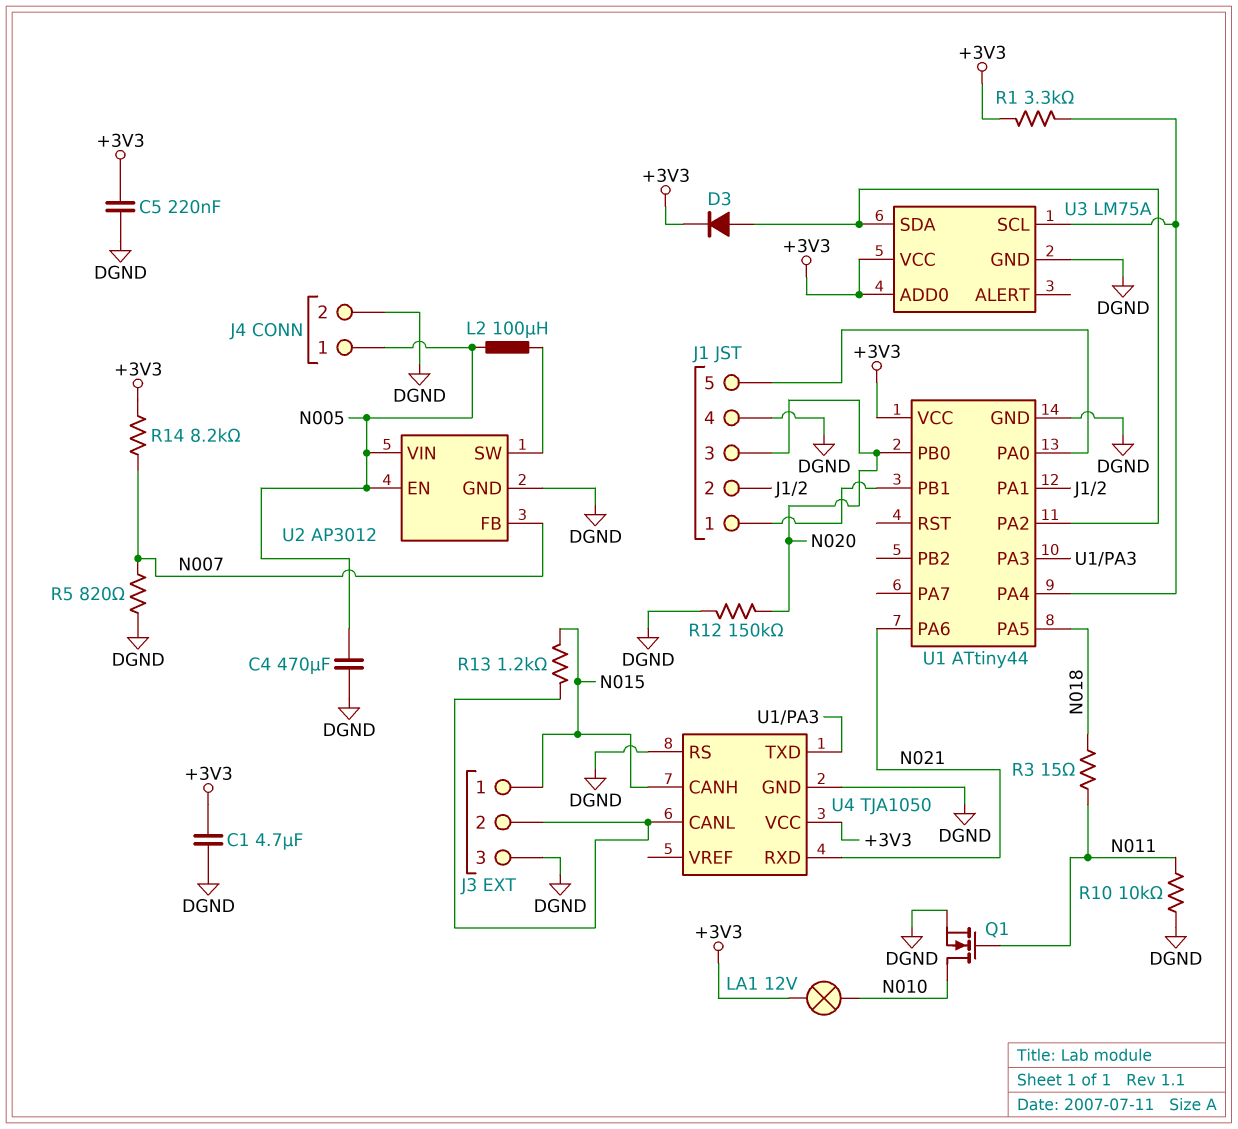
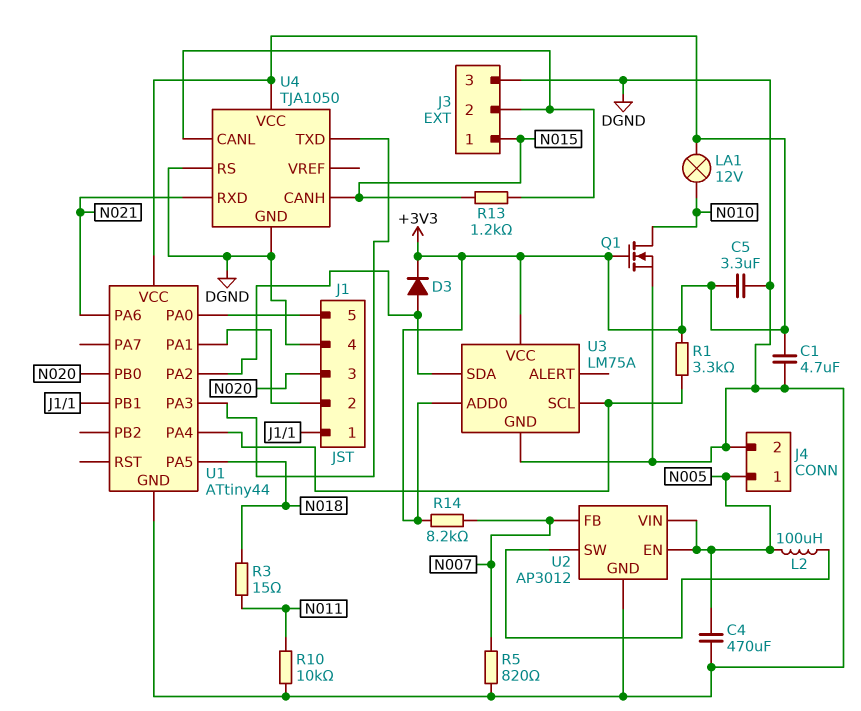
C5: 220nF (+3V3, DGND) -> 3.3uF (+3V3, DGND)
Q1: NMOS (G N011, D N010, S DGND) -> NMOS (G +3V3, D N010, S DGND)
R12: 150k (DGND, N020) -> none

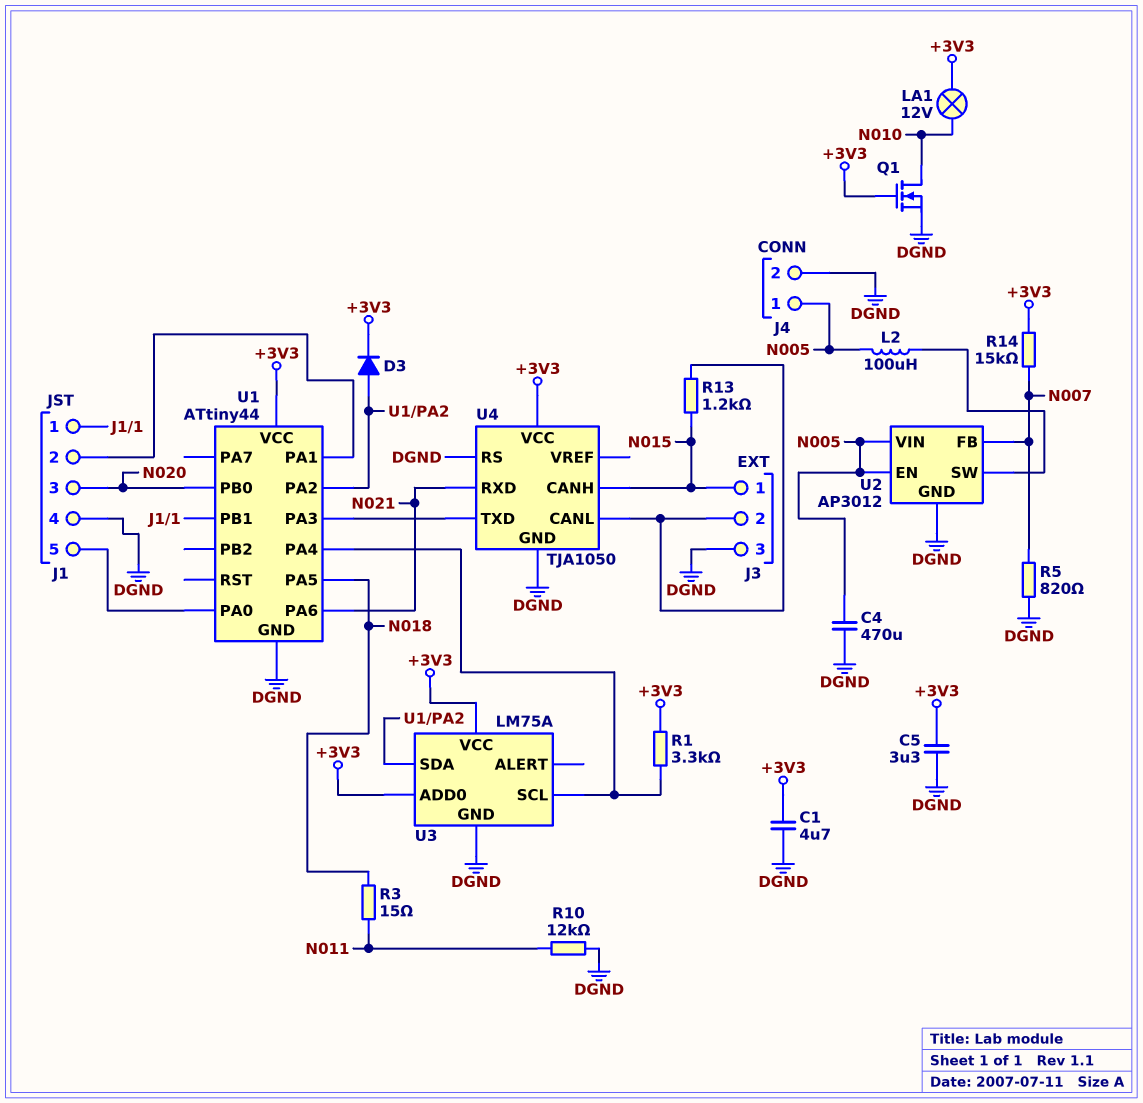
R10: 10k (DGND, N011) -> 12k (DGND, N011)
R14: 8.2k (+3V3, N007) -> 15k (+3V3, N007)

